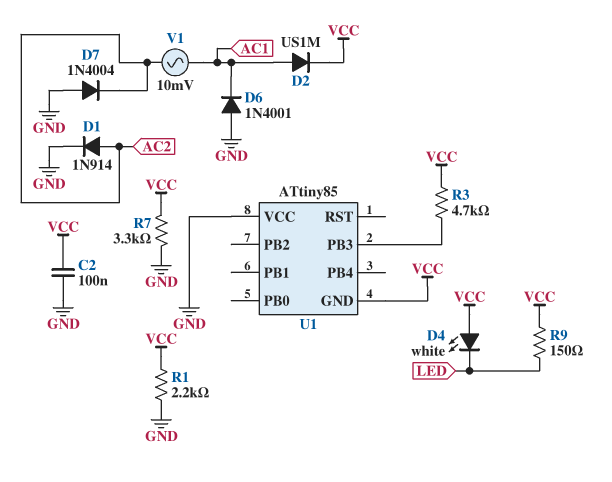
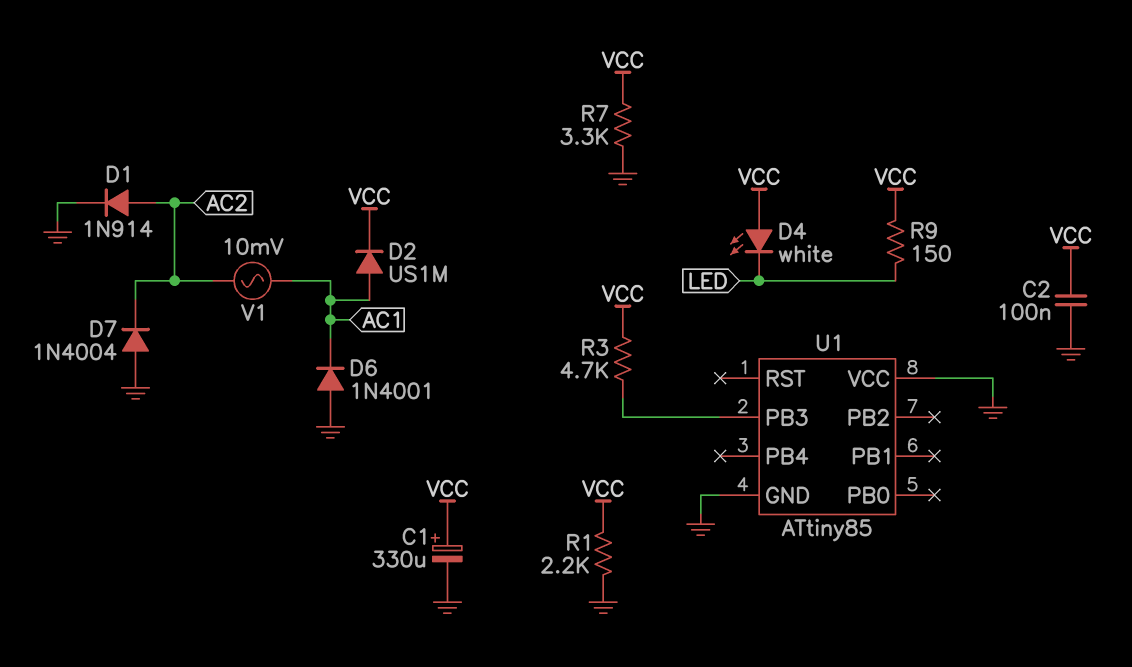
C1: none -> 330uF (plus VCC, minus GND)
U1 pin GND: VCC -> GND

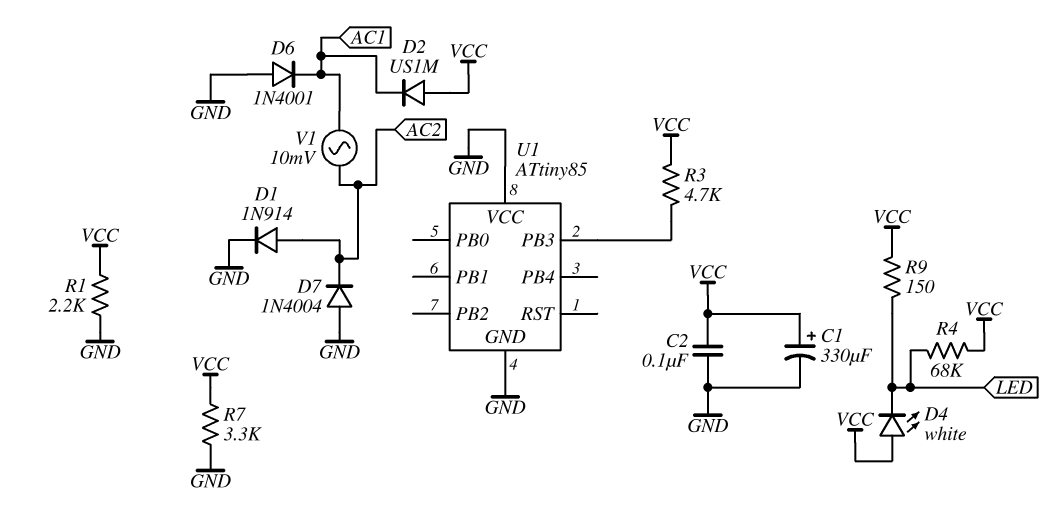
D2: diode US1M (A AC1, K VCC) -> diode US1M (A VCC, K AC1)
R4: none -> 68k (LED, VCC)

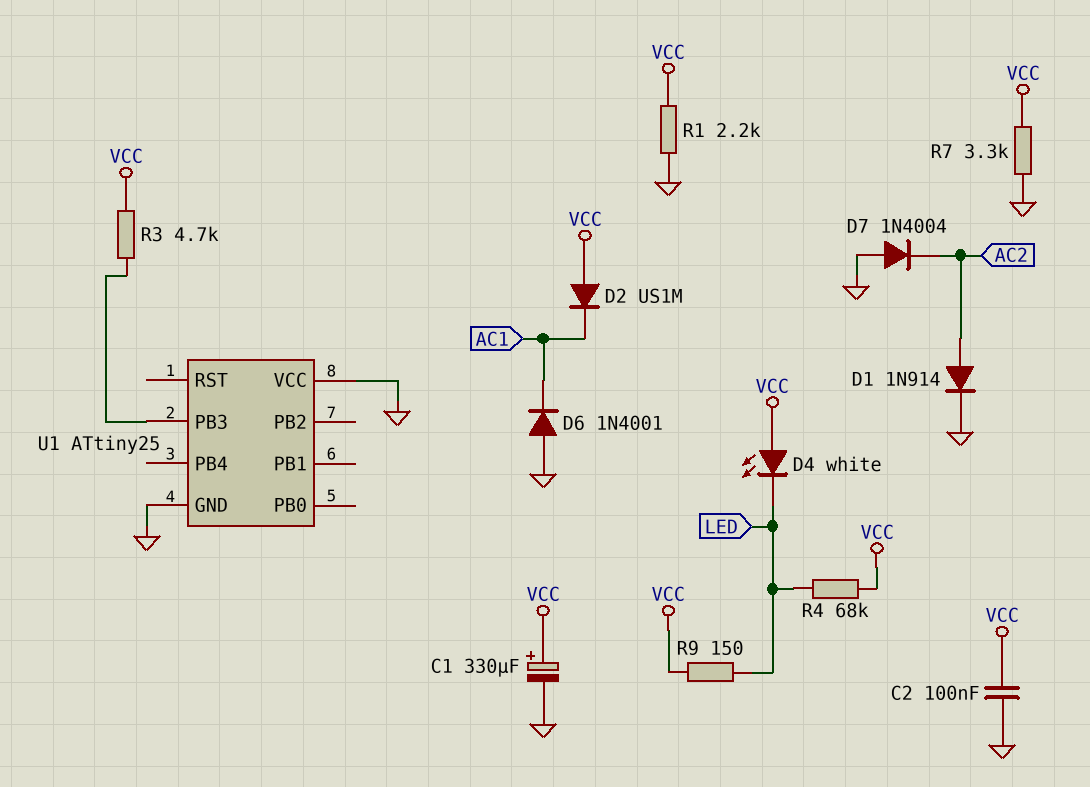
U1: ATtiny85 -> ATtiny25
V1: AC 10mV (AC1, AC2) -> none

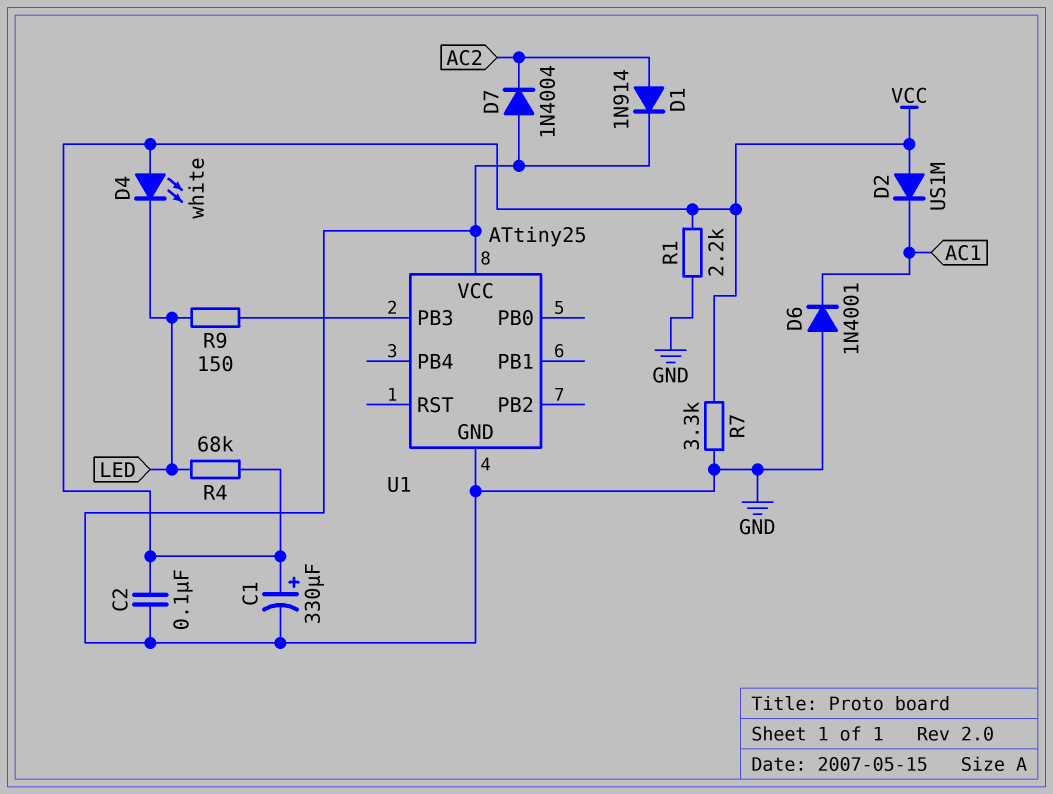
R3: 4.7k (U1/PB3, VCC) -> none
R9: 150 (LED, VCC) -> 150 (LED, U1/PB3)

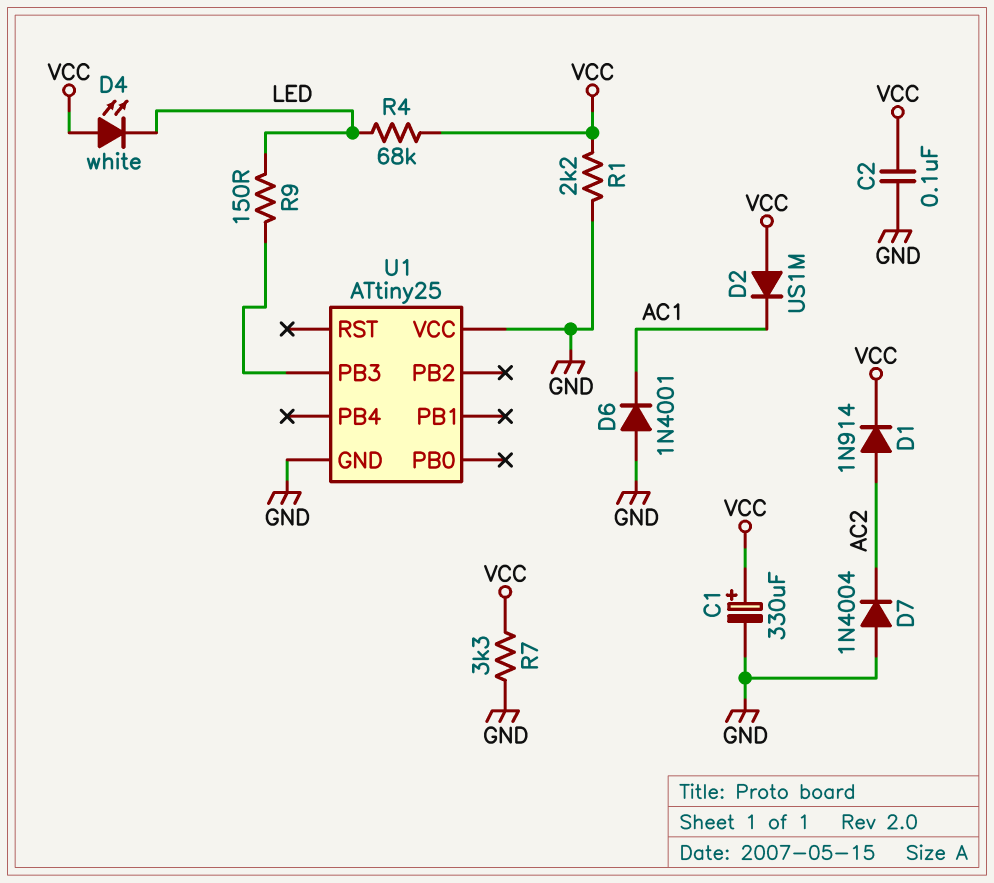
D1: diode 1N914 (A AC2, K GND) -> diode 1N914 (A AC2, K VCC)

